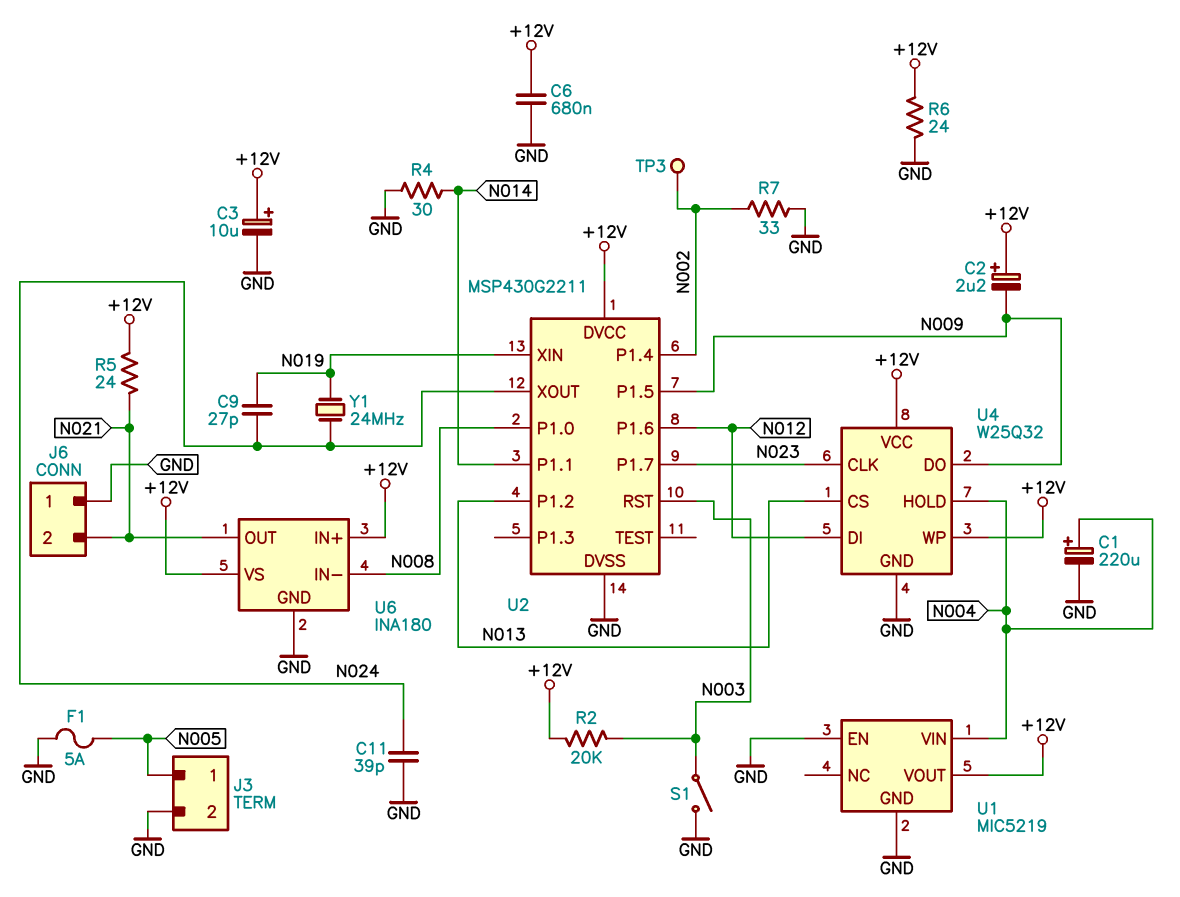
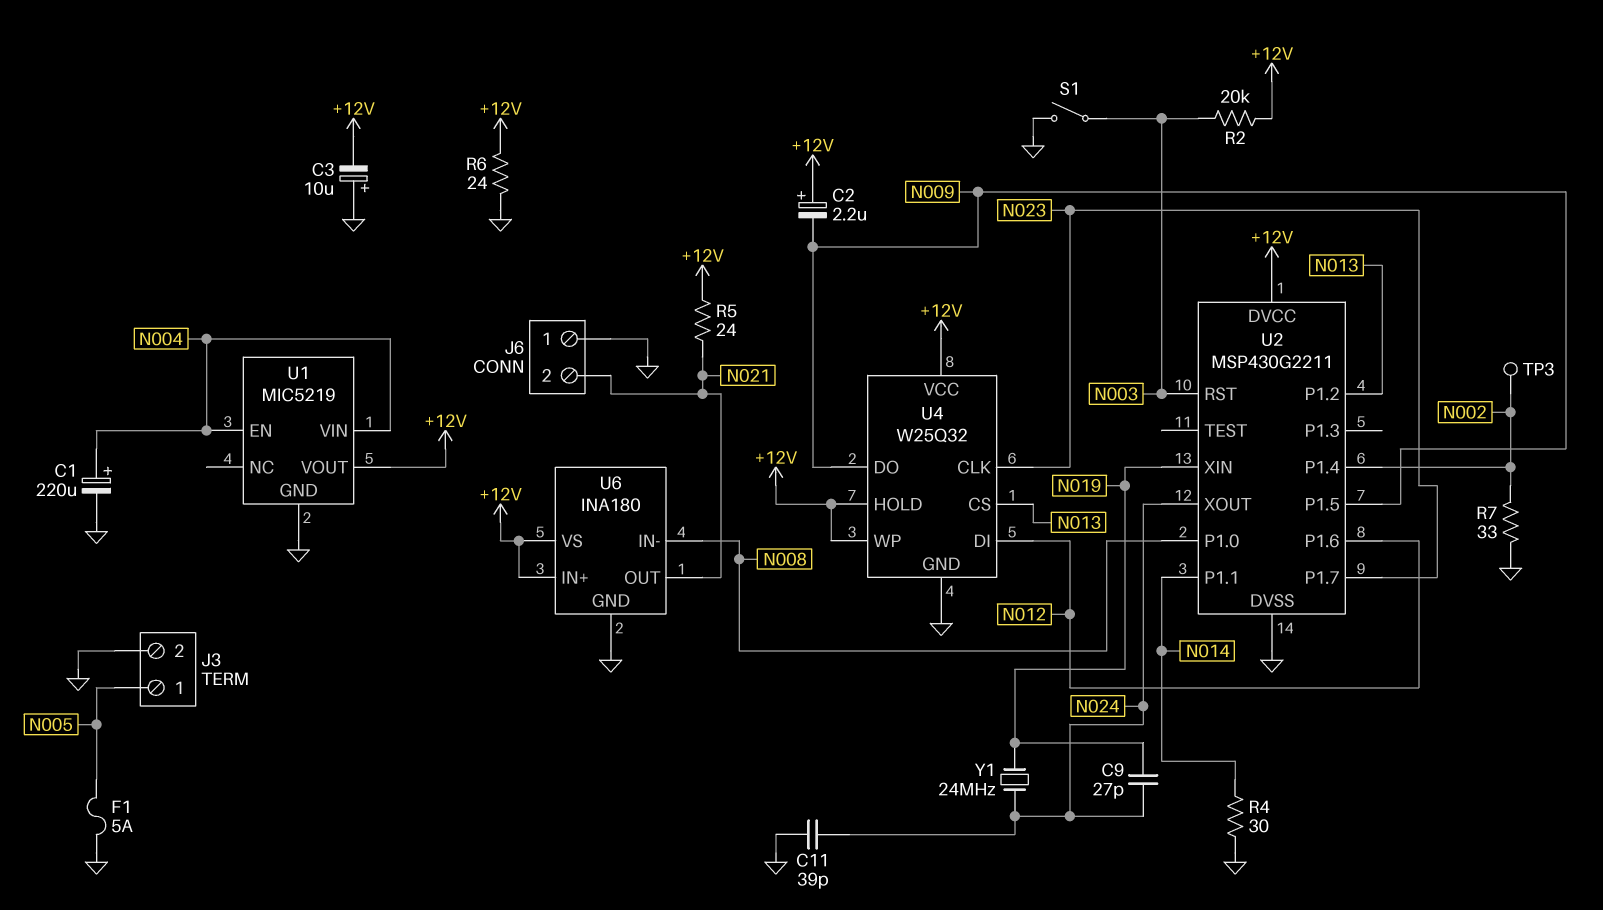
C3: 10uF (plus +12V, minus GND) -> 10uF (plus GND, minus +12V)
C6: 680nF (+12V, GND) -> none
U1 pin EN: GND -> N004
U4 pin HOLD: N004 -> +12V

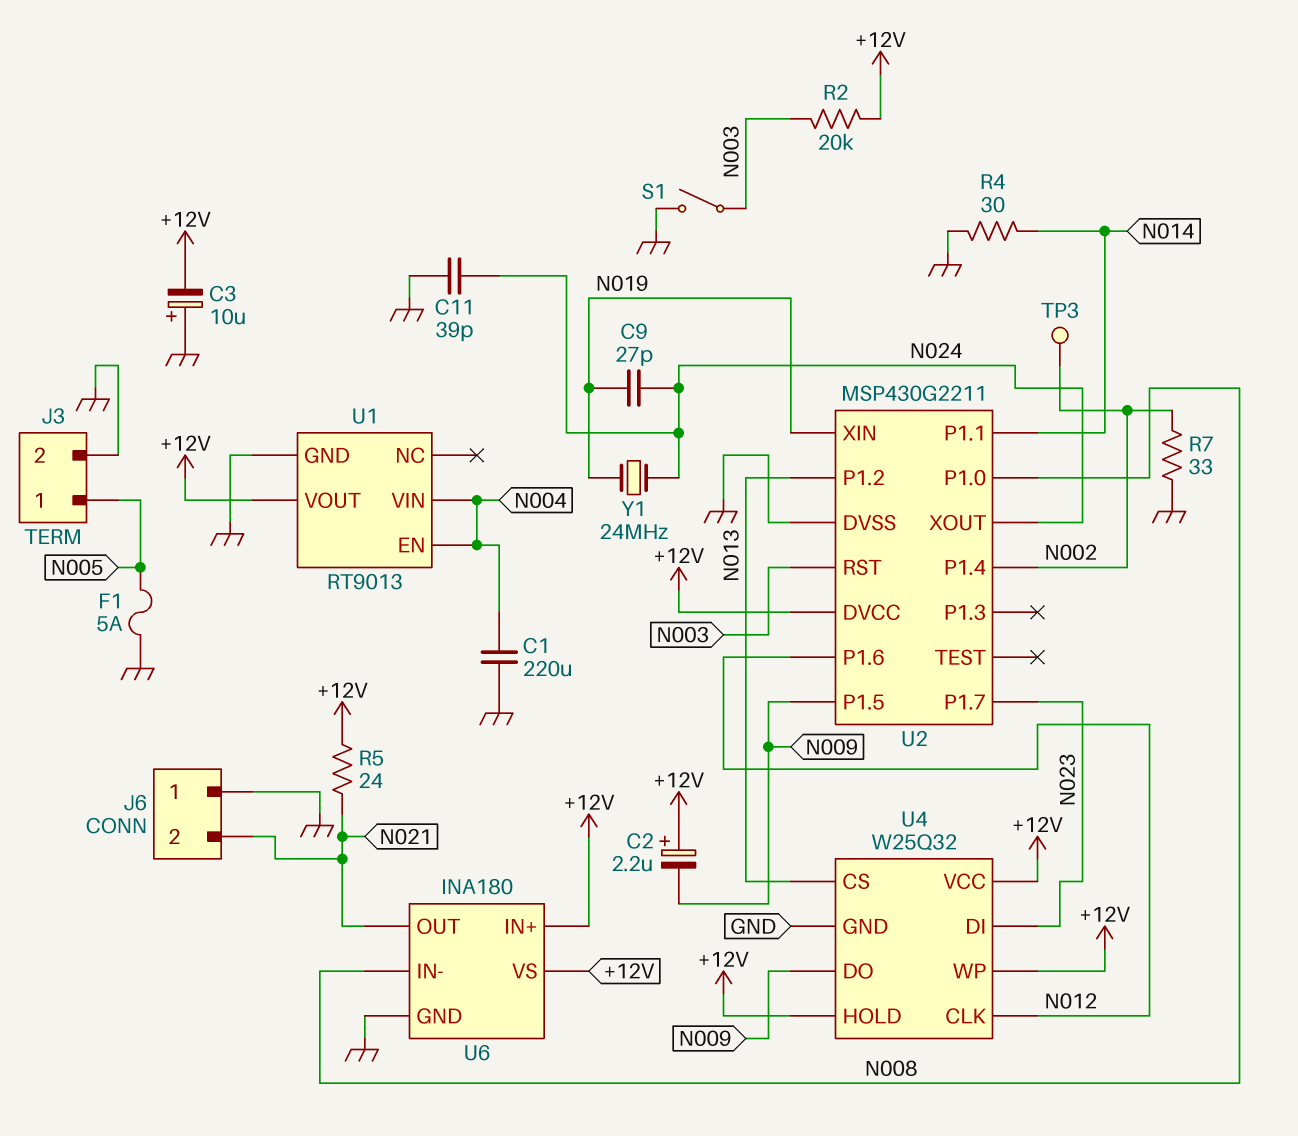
C1: 220uF (plus N004, minus GND) -> 220uF (GND, N004)
R6: 24 (+12V, GND) -> none
U1: MIC5219 -> RT9013
U4 pin CLK: N023 -> N012
U4 pin DI: N012 -> N023

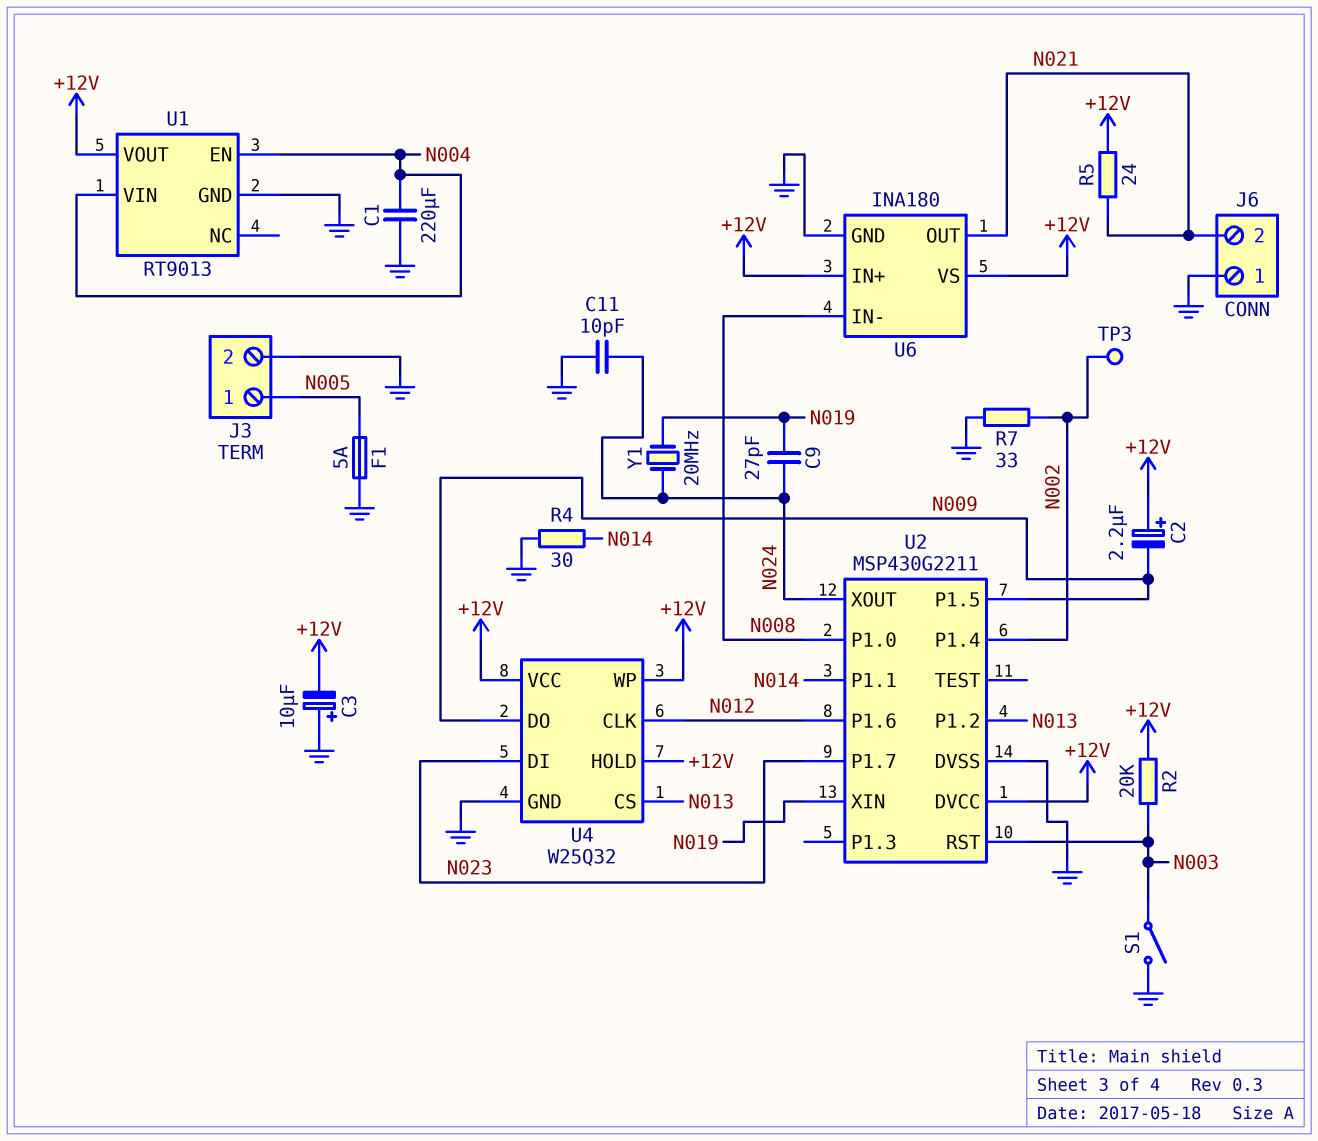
C11: 39pF (GND, N024) -> 10pF (GND, N024)
Y1: 24MHz (N019, N024) -> 20MHz (N019, N024)

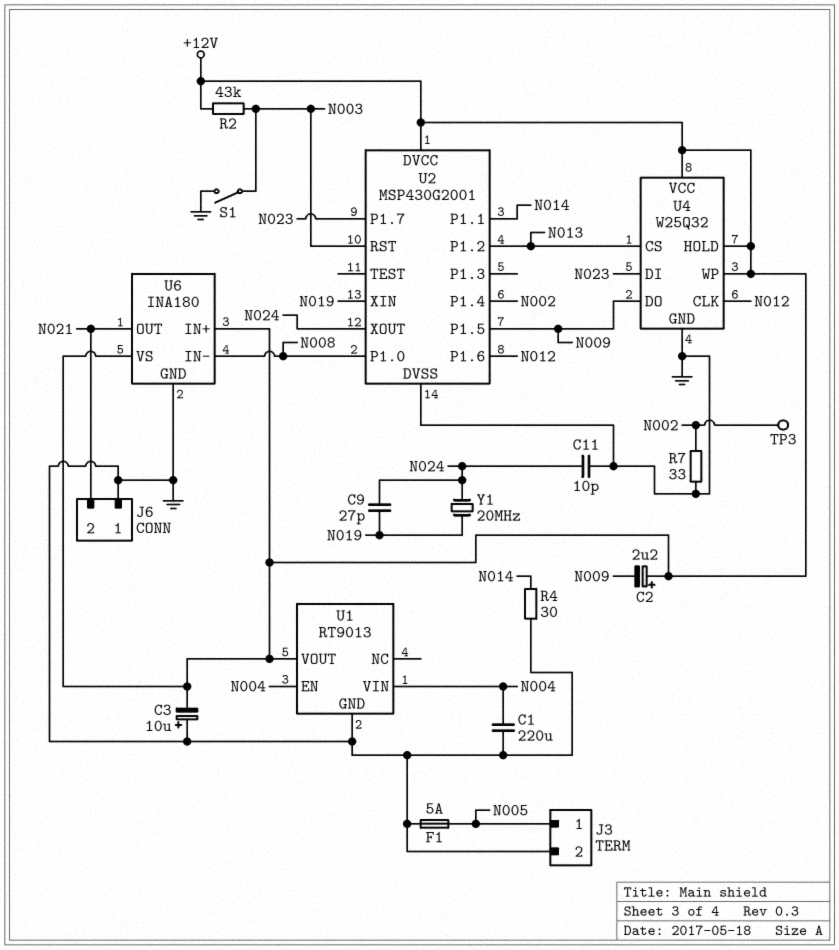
R2: 20k (+12V, N003) -> 43k (+12V, N003)
R5: 24 (+12V, N021) -> none
U2: MSP430G2211 -> MSP430G2001

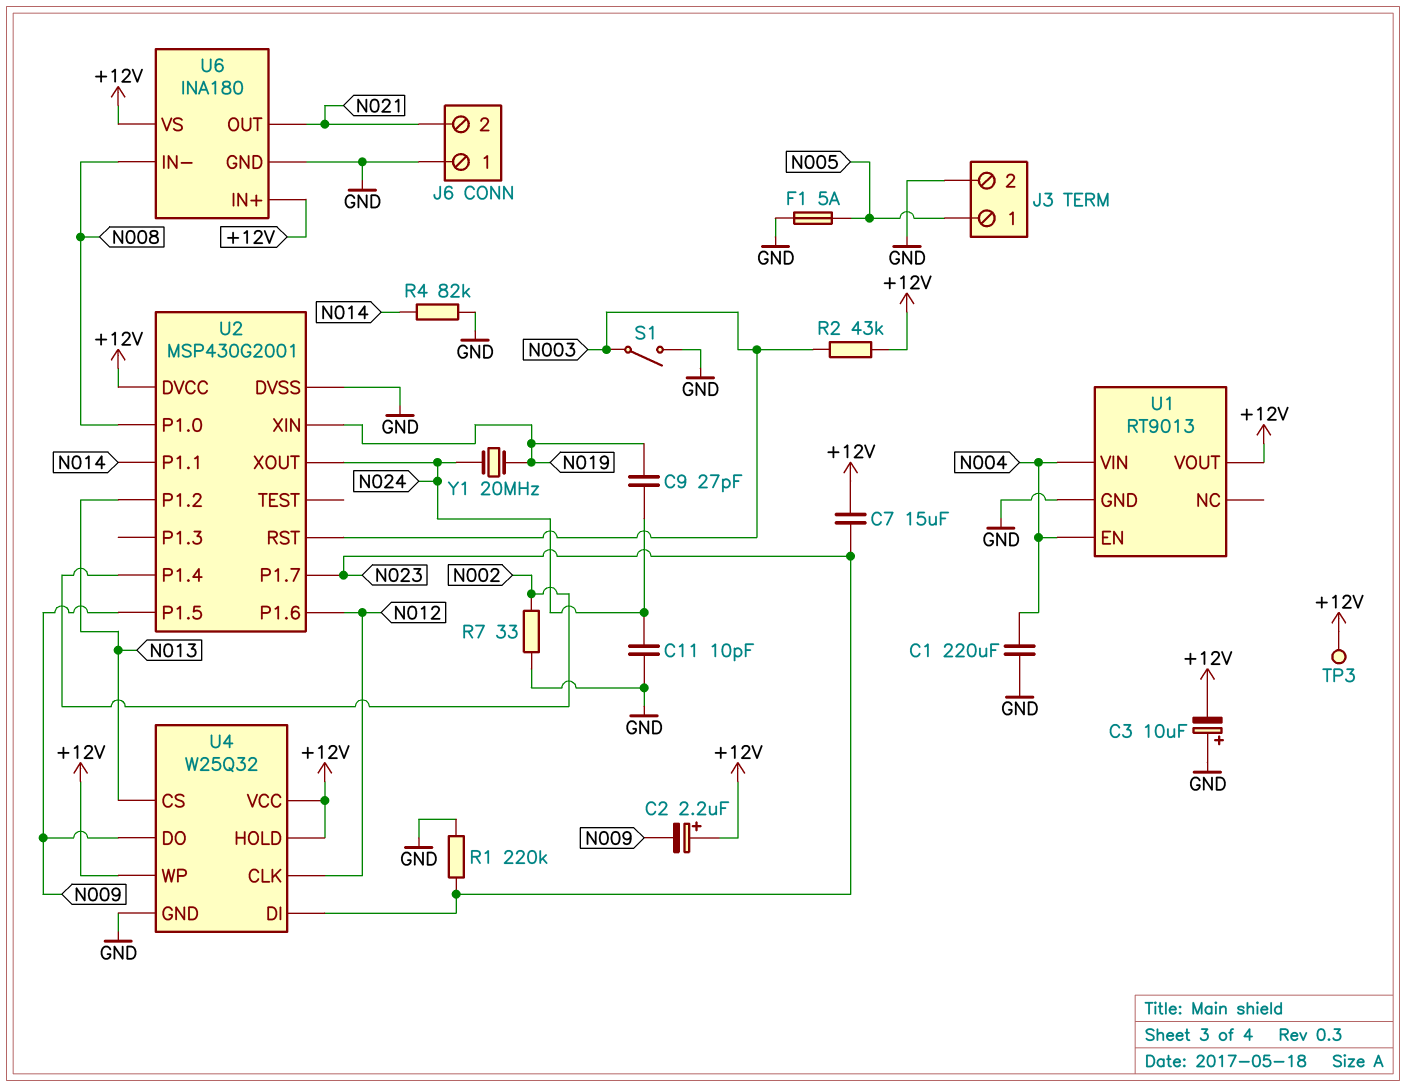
C7: none -> 15uF (+12V, N023)
R1: none -> 220k (GND, N023)
R4: 30 (GND, N014) -> 82k (GND, N014)
TP3: test point (N002) -> test point (+12V)

